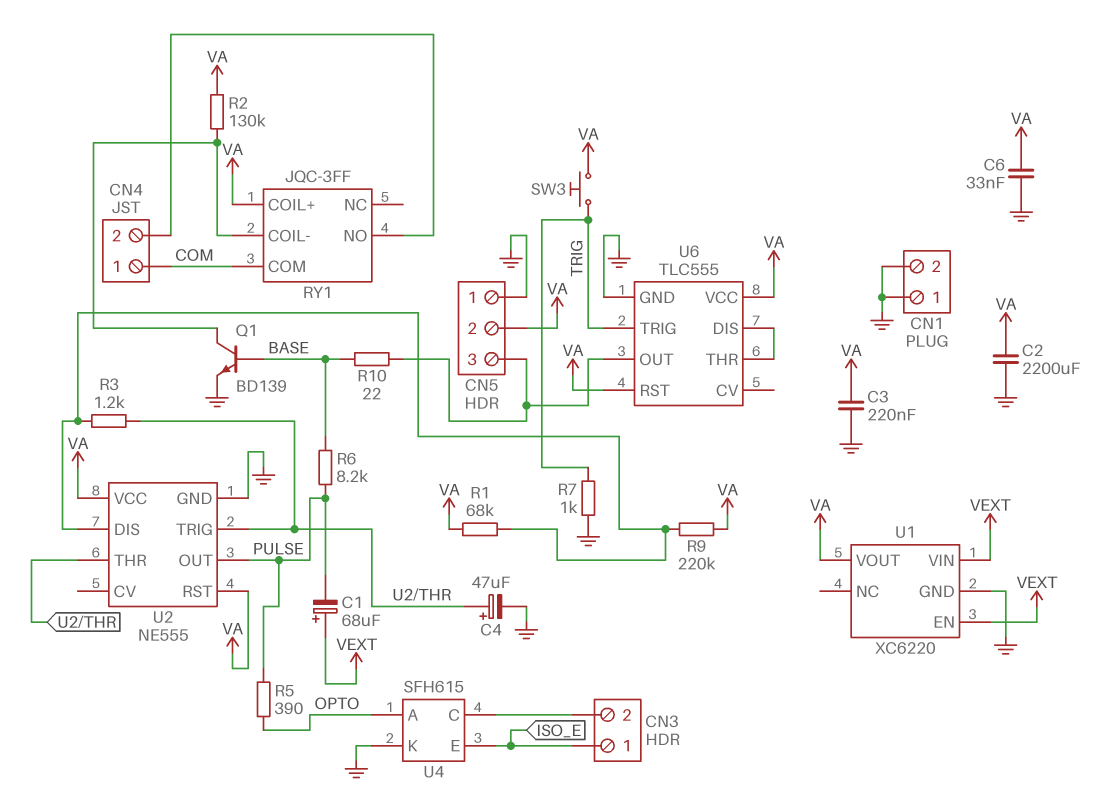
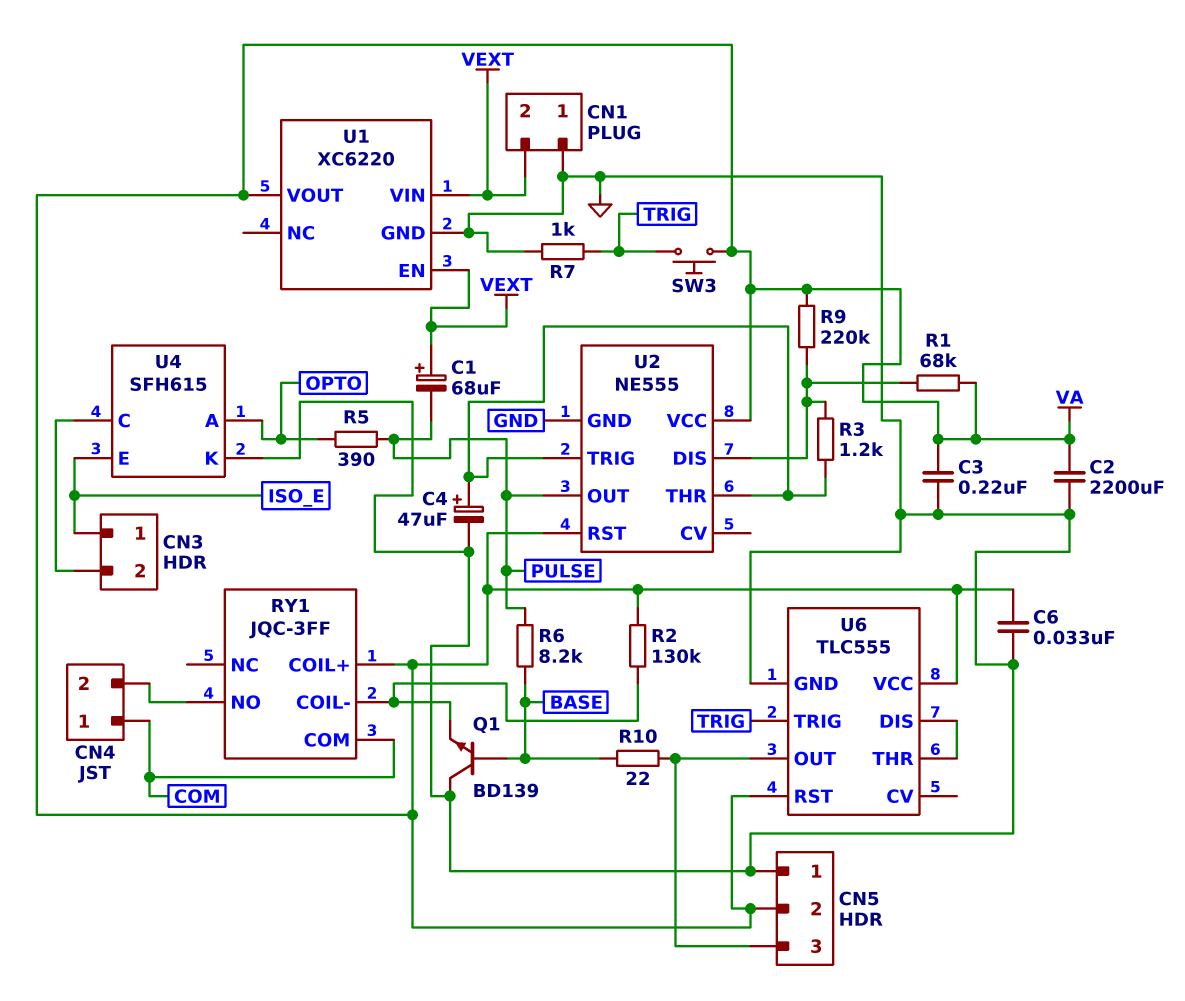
CN1 pin 2: GND -> VEXT
Q1: NPN BD139 (B BASE, C RY1/COIL-, E GND) -> NPN BD139 (B BASE, C GND, E RY1/COIL-)

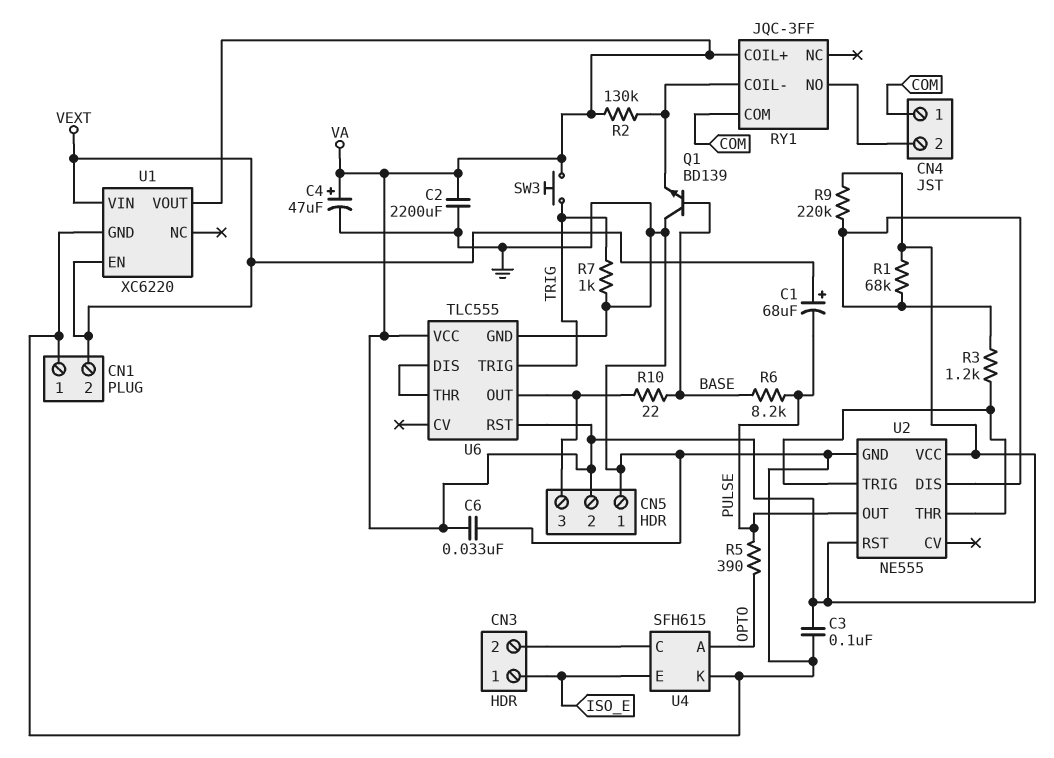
C3: 220nF (GND, VA) -> 100nF (GND, VA)
C4: 47uF (plus U2/THR, minus GND) -> 47uF (plus VA, minus GND)

